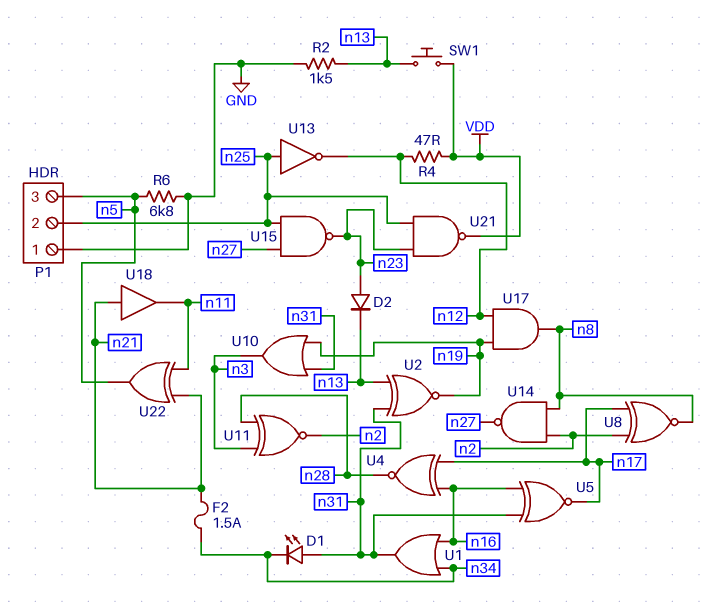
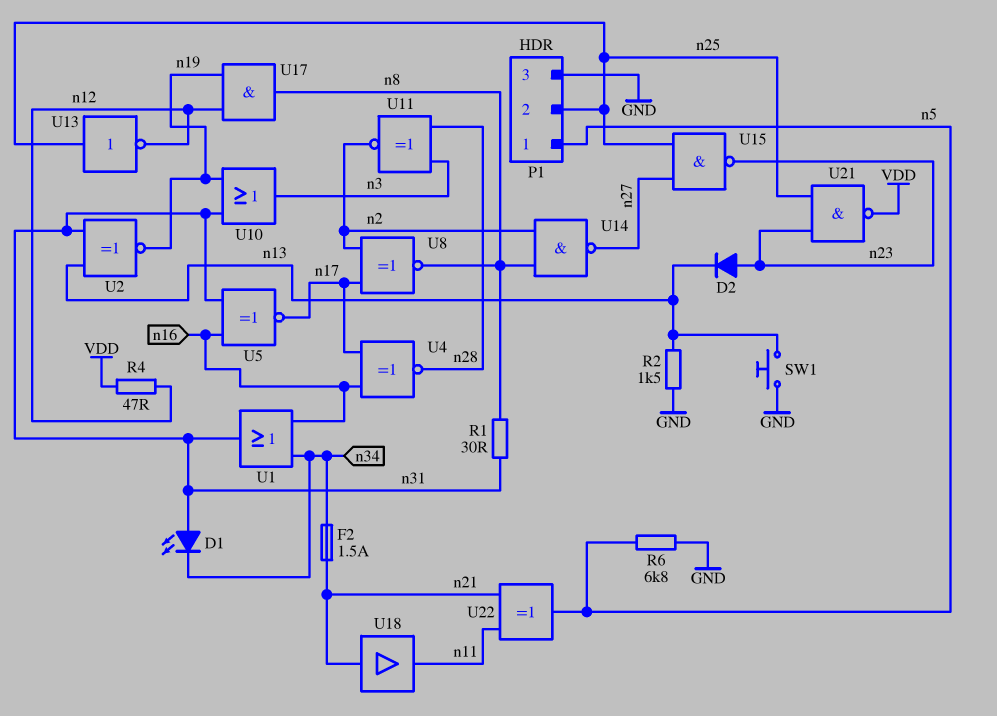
P1 pin 1: GND -> n5
P1 pin 3: n5 -> GND
R1: none -> 30 (n8, n31)
SW1: button (VDD, n13) -> button (GND, n13)

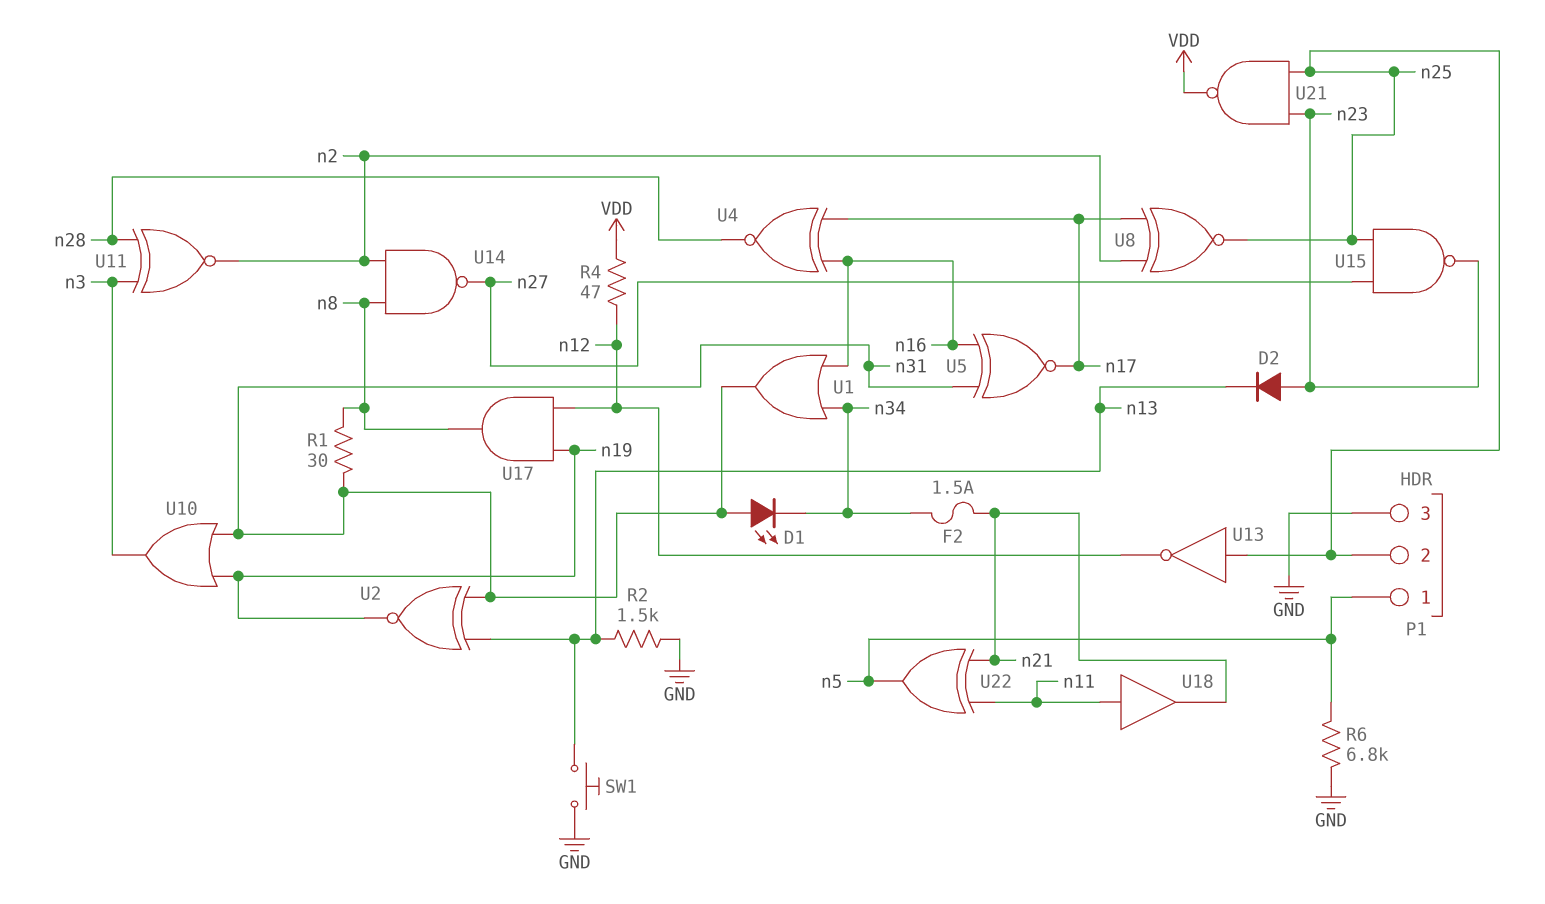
U8: XNOR (in n2, in n17, out n8) -> XNOR (in n2, in n17, out n25)
U18: buffer (in n21, out n11) -> buffer (in n11, out n21)

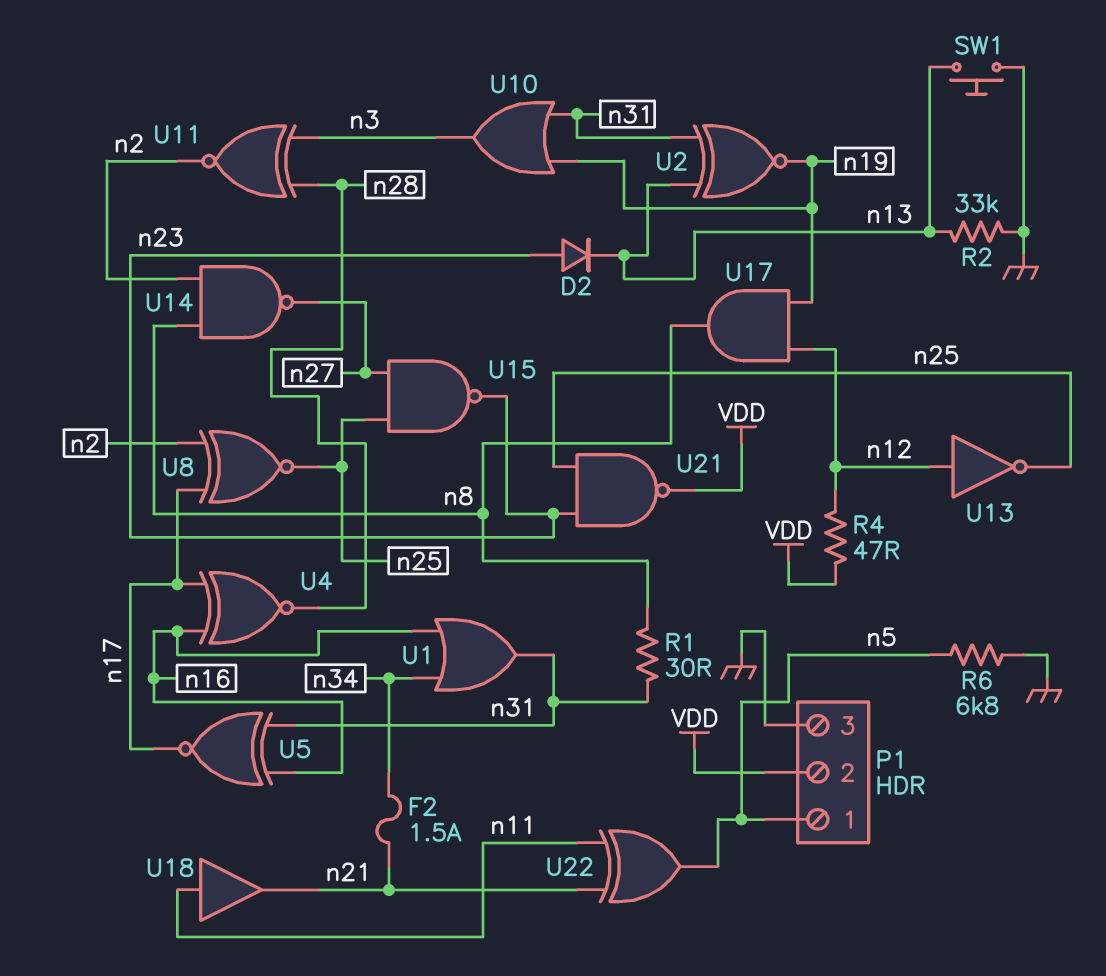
D1: LED (A n31, K n34) -> none
P1 pin 2: n25 -> VDD
R2: 1.5k (GND, n13) -> 33k (GND, n13)
U13: NOT (in n25, out n12) -> NOT (in n12, out n25)

